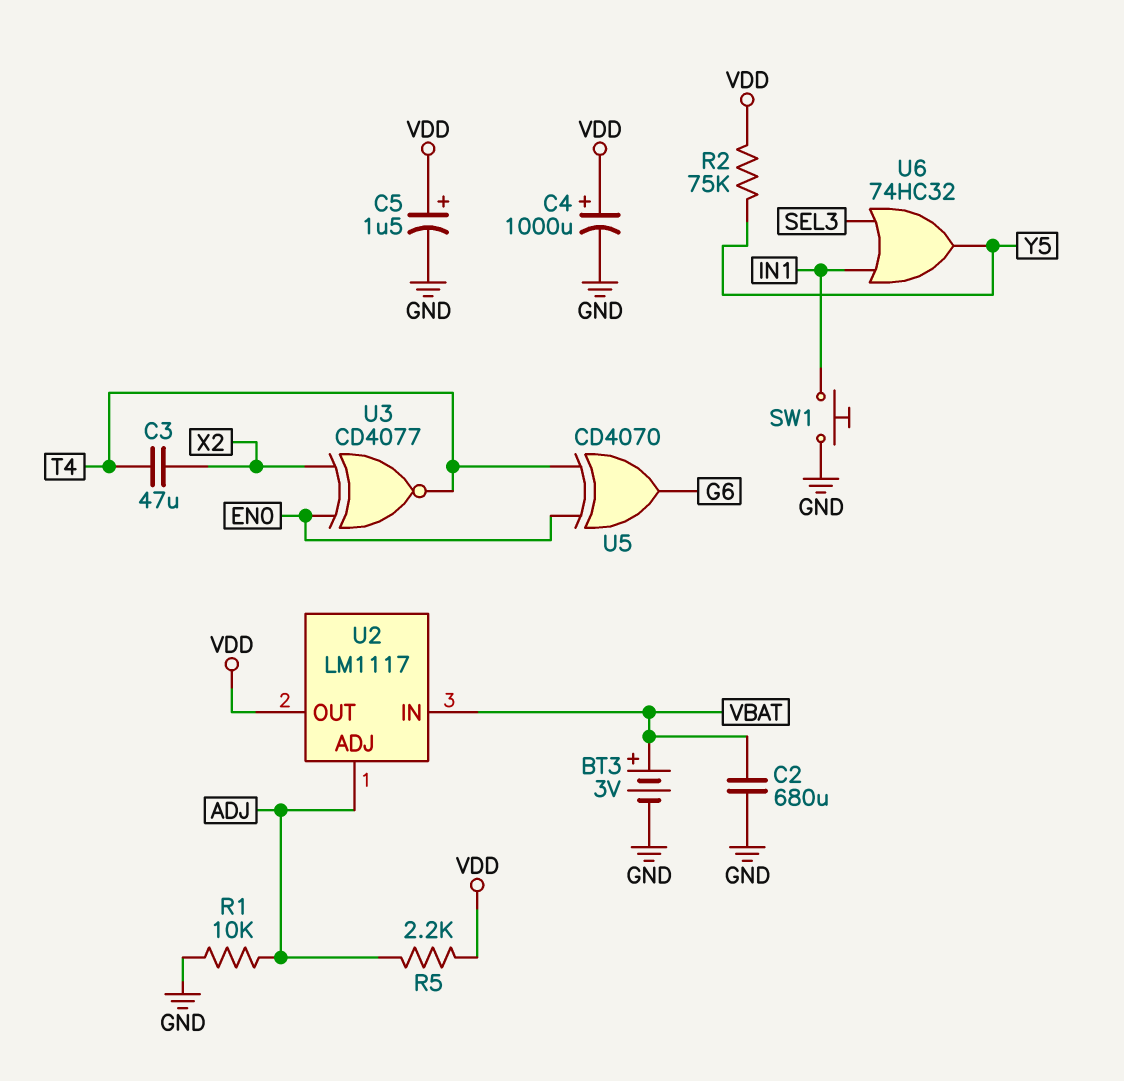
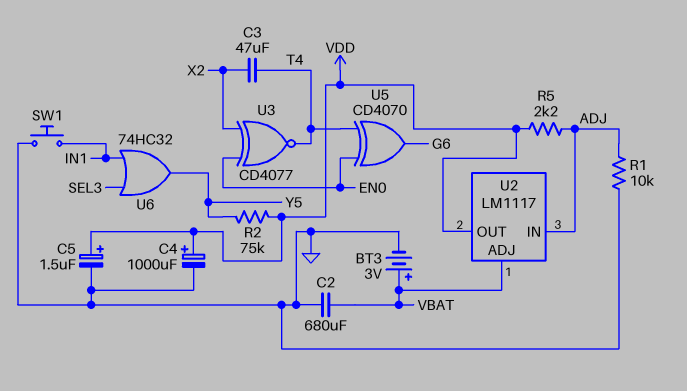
U2 pin ADJ: ADJ -> VBAT
U2 pin IN: VBAT -> ADJ

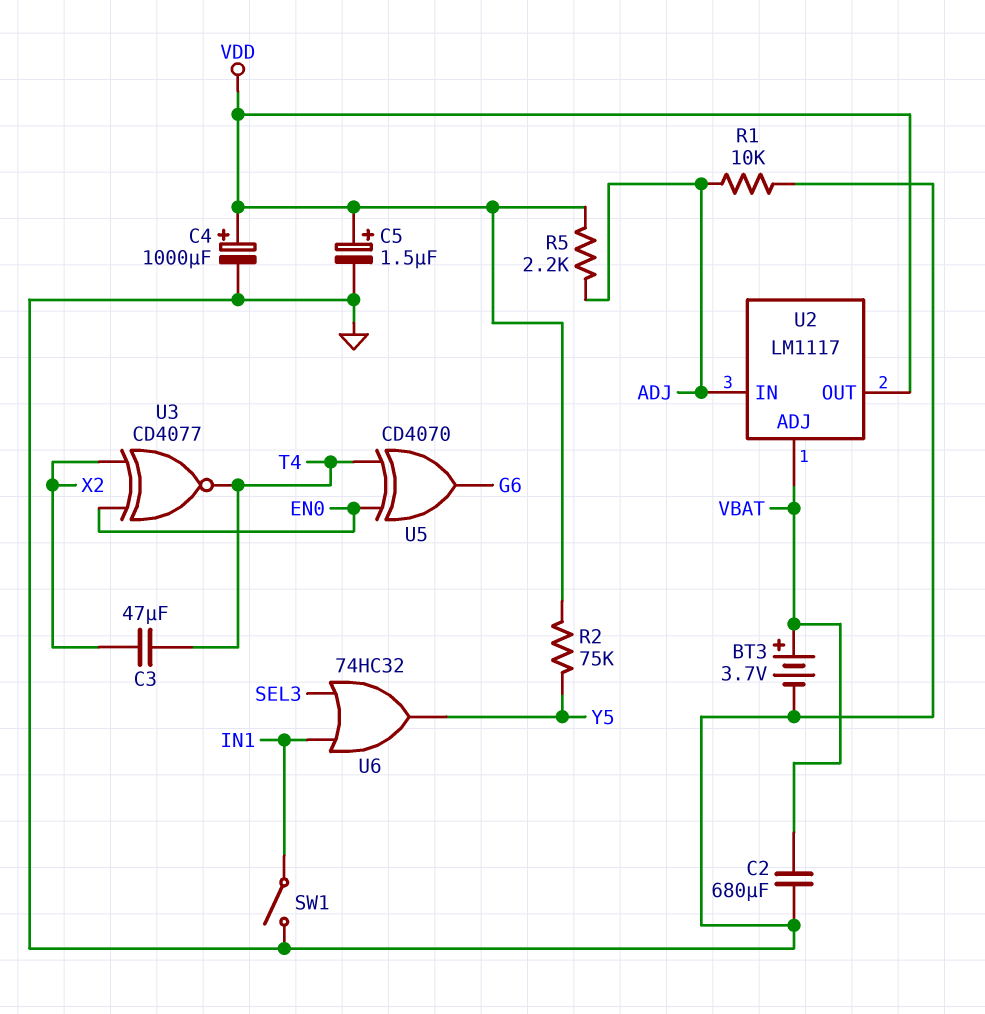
BT3: 3V (plus VBAT, minus GND) -> 3.7V (plus VBAT, minus GND)
SW1: button (GND, IN1) -> switch (GND, IN1)

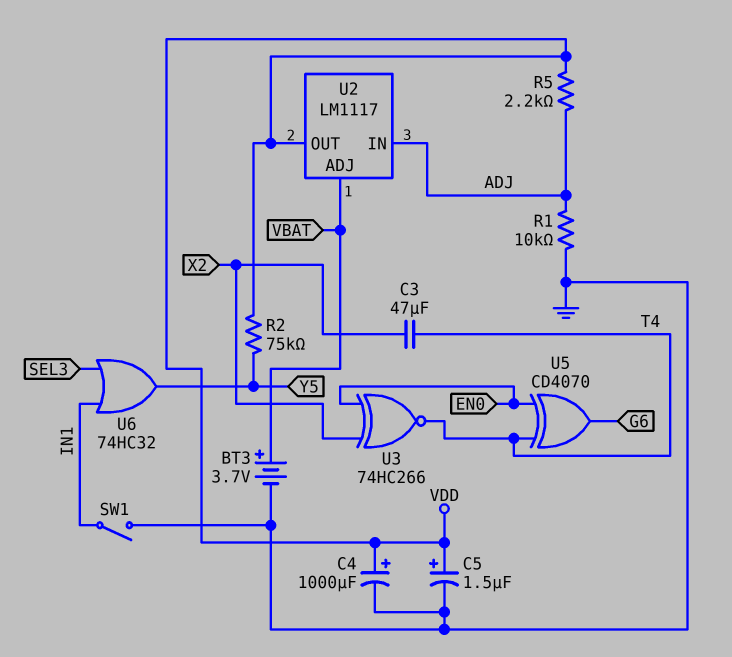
C2: 680uF (GND, VBAT) -> none
U3: XNOR CD4077 (in EN0, in X2, out T4) -> XNOR 74HC266 (in EN0, in X2, out T4)

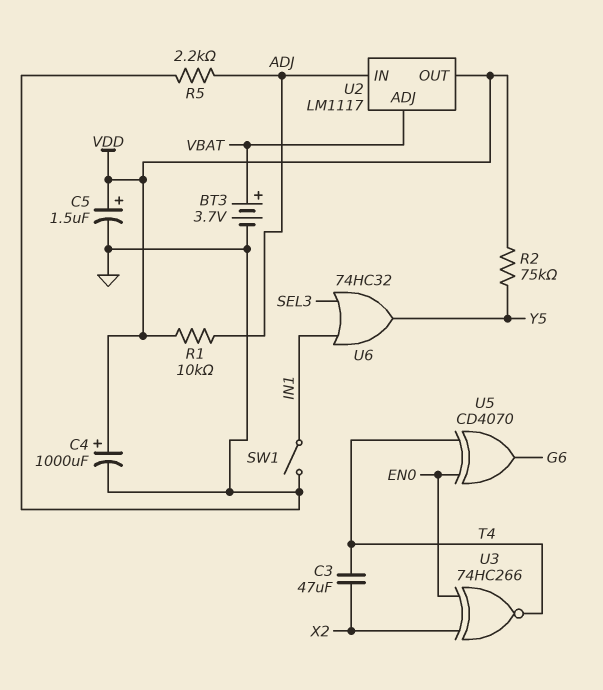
R1: 10k (ADJ, GND) -> 10k (ADJ, VDD)
R5: 2.2k (ADJ, VDD) -> 2.2k (ADJ, GND)

